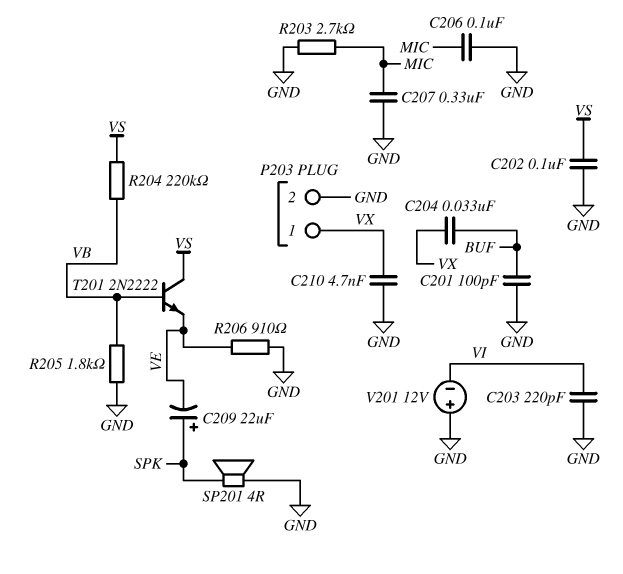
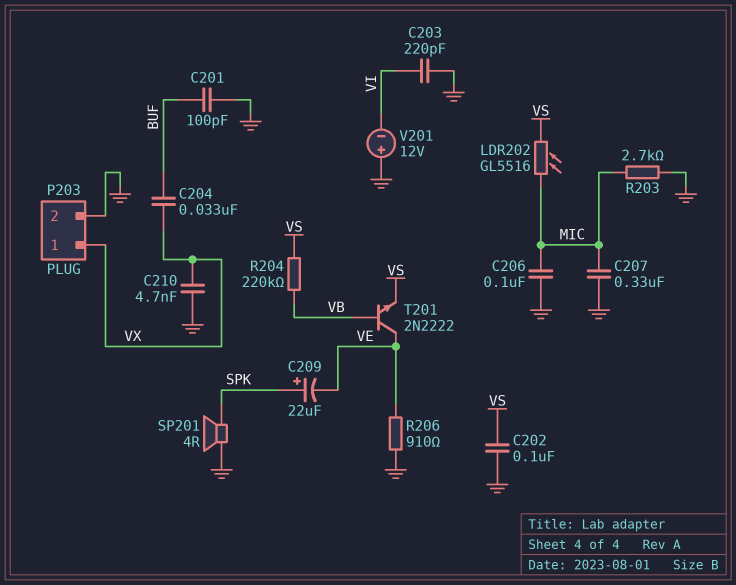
LDR202: none -> GL5516 (MIC, VS)
R205: 1.8k (GND, VB) -> none
T201: NPN 2N2222 (B VB, C VS, E VE) -> NPN 2N2222 (B VB, C VE, E VS)

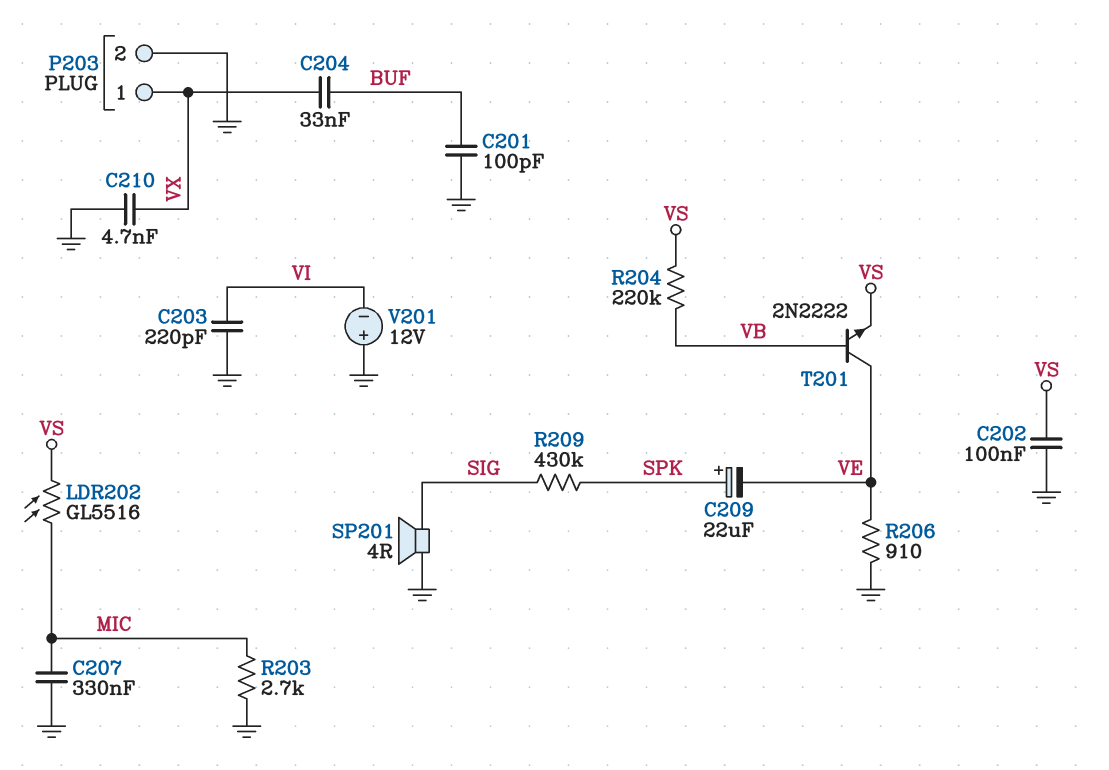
C206: 100nF (GND, MIC) -> none
R209: none -> 430k (SIG, SPK)
SP201: speaker 4R (GND, SPK) -> speaker 4R (GND, SIG)

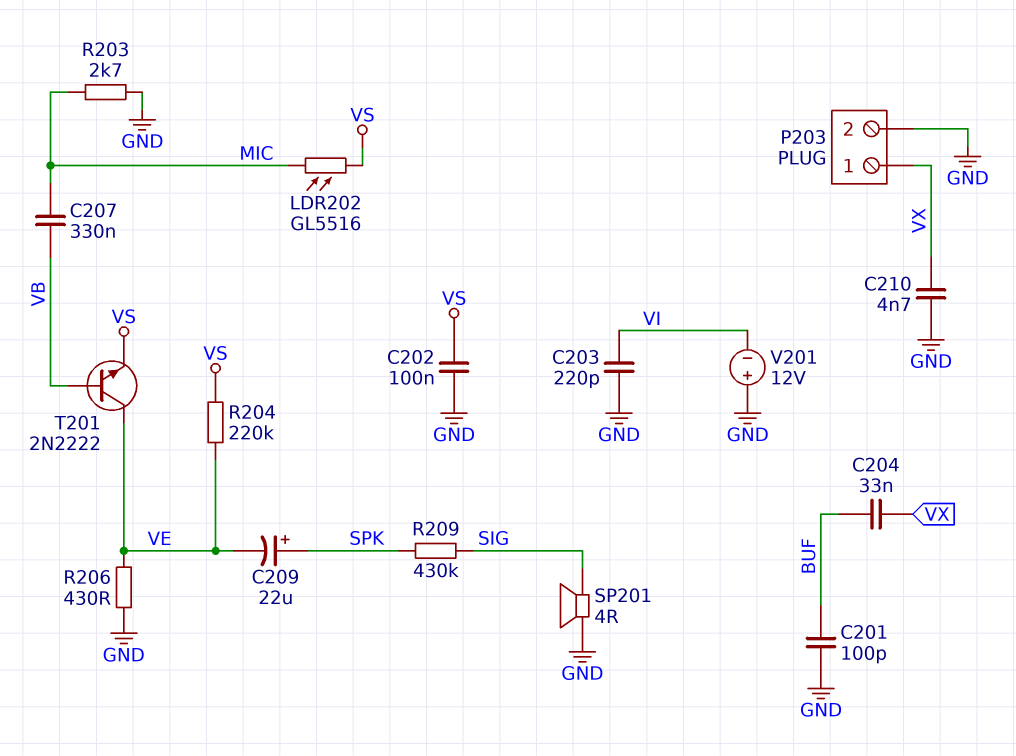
C207: 330nF (GND, MIC) -> 330nF (MIC, VB)
R204: 220k (VB, VS) -> 220k (VE, VS)
R206: 910 (GND, VE) -> 430 (GND, VE)

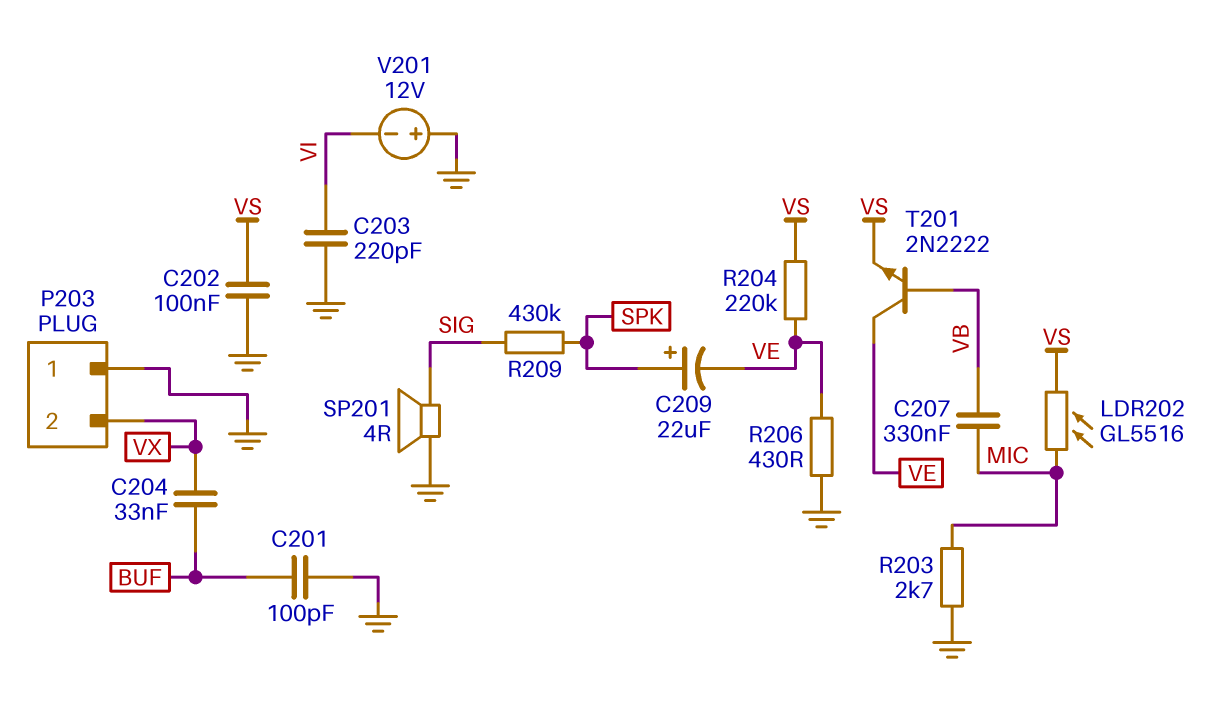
C210: 4.7nF (GND, VX) -> none
P203 pin 1: VX -> GND
P203 pin 2: GND -> VX

